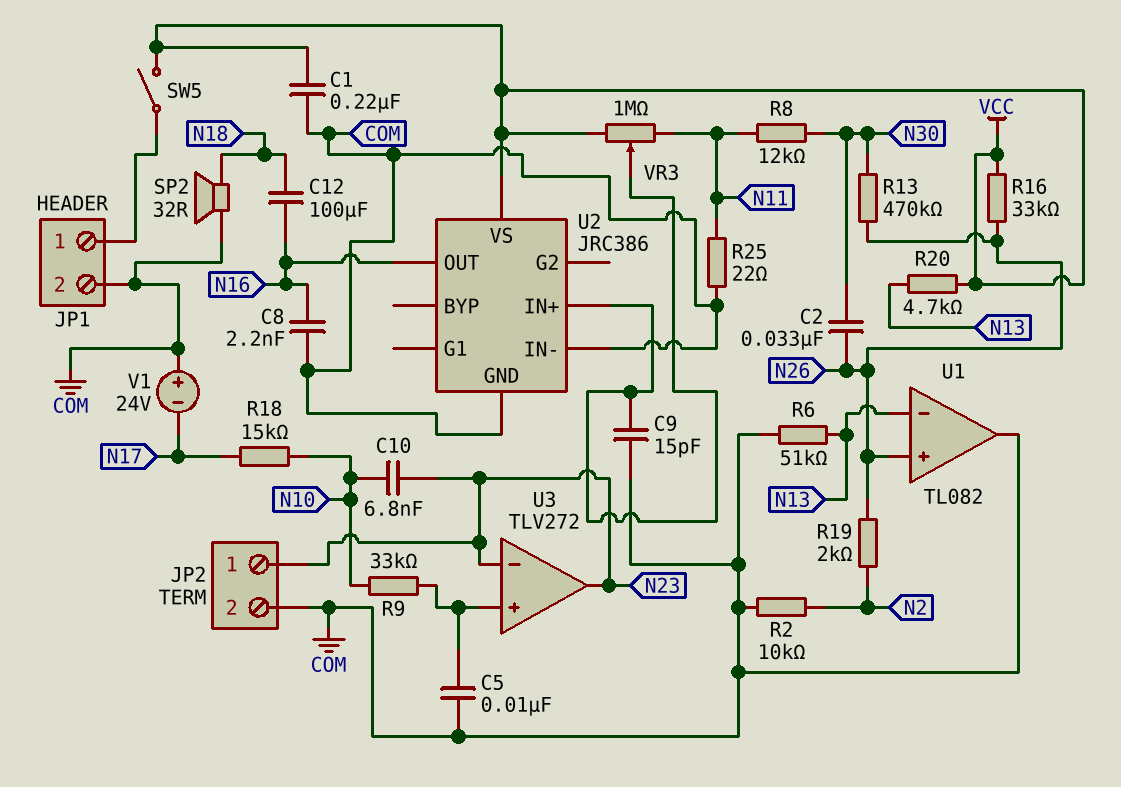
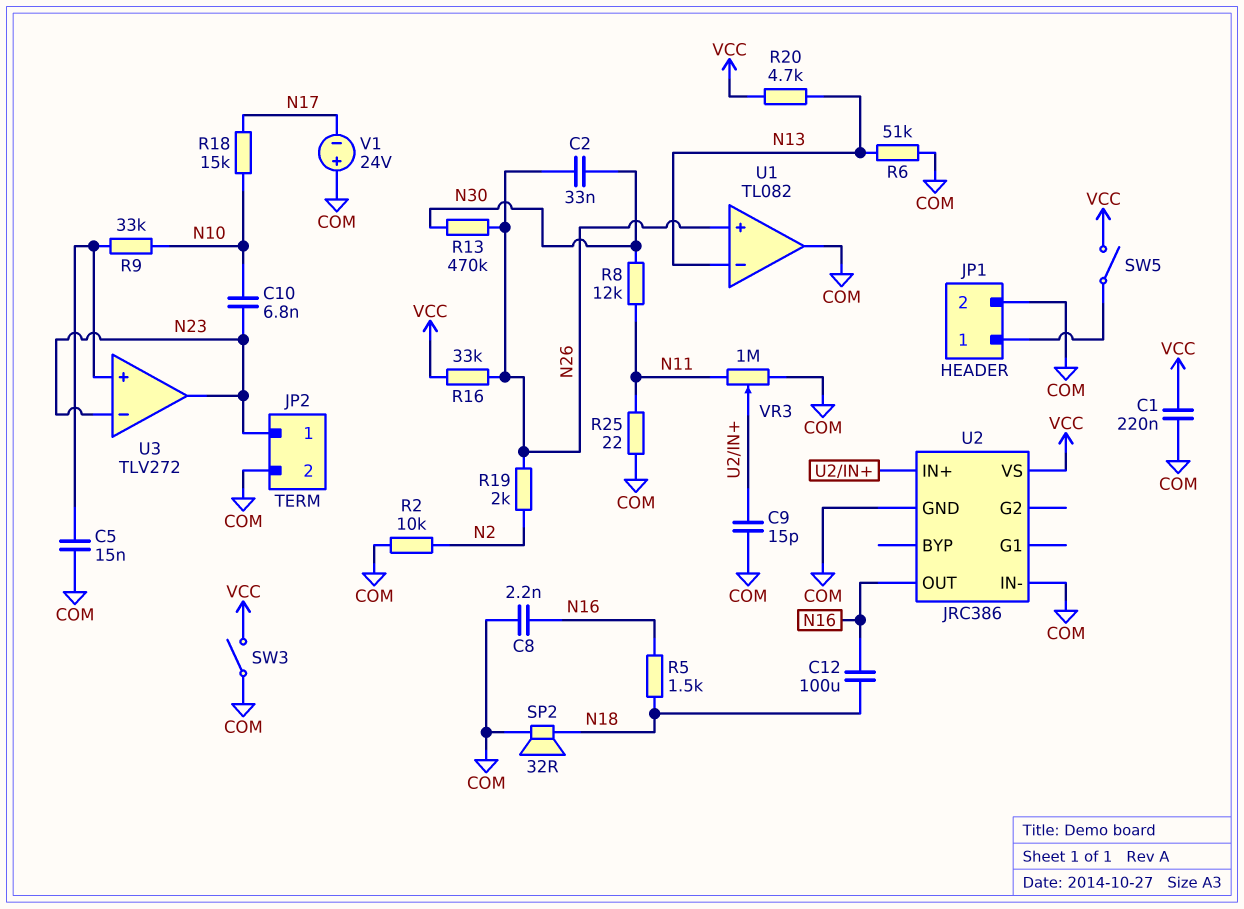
C5: 10nF (COM, U3/in+) -> 15nF (COM, U3/in+)
R5: none -> 1.5k (N16, N18)
SW3: none -> switch (COM, VCC)
VR3: 1M (N11, VCC, wiper U2/IN+) -> 1M (COM, N11, wiper U2/IN+)

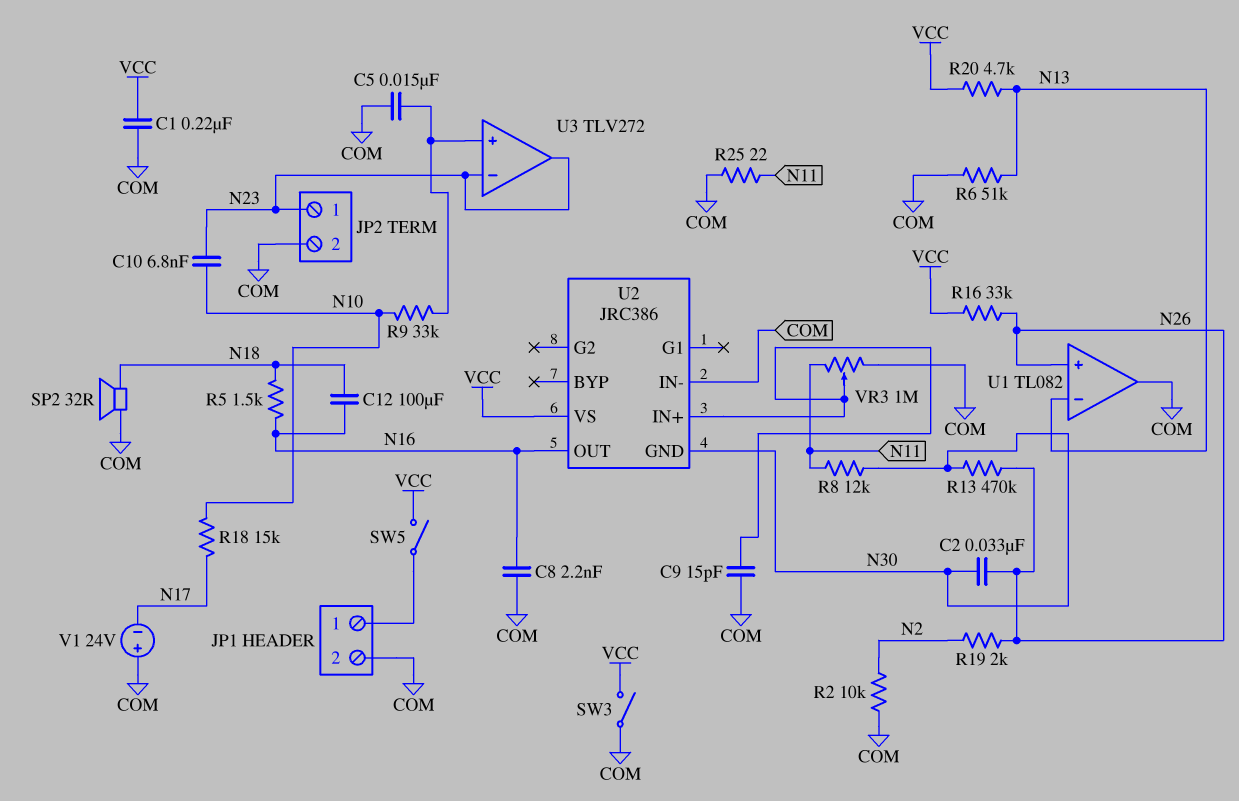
U2 pin GND: COM -> N30

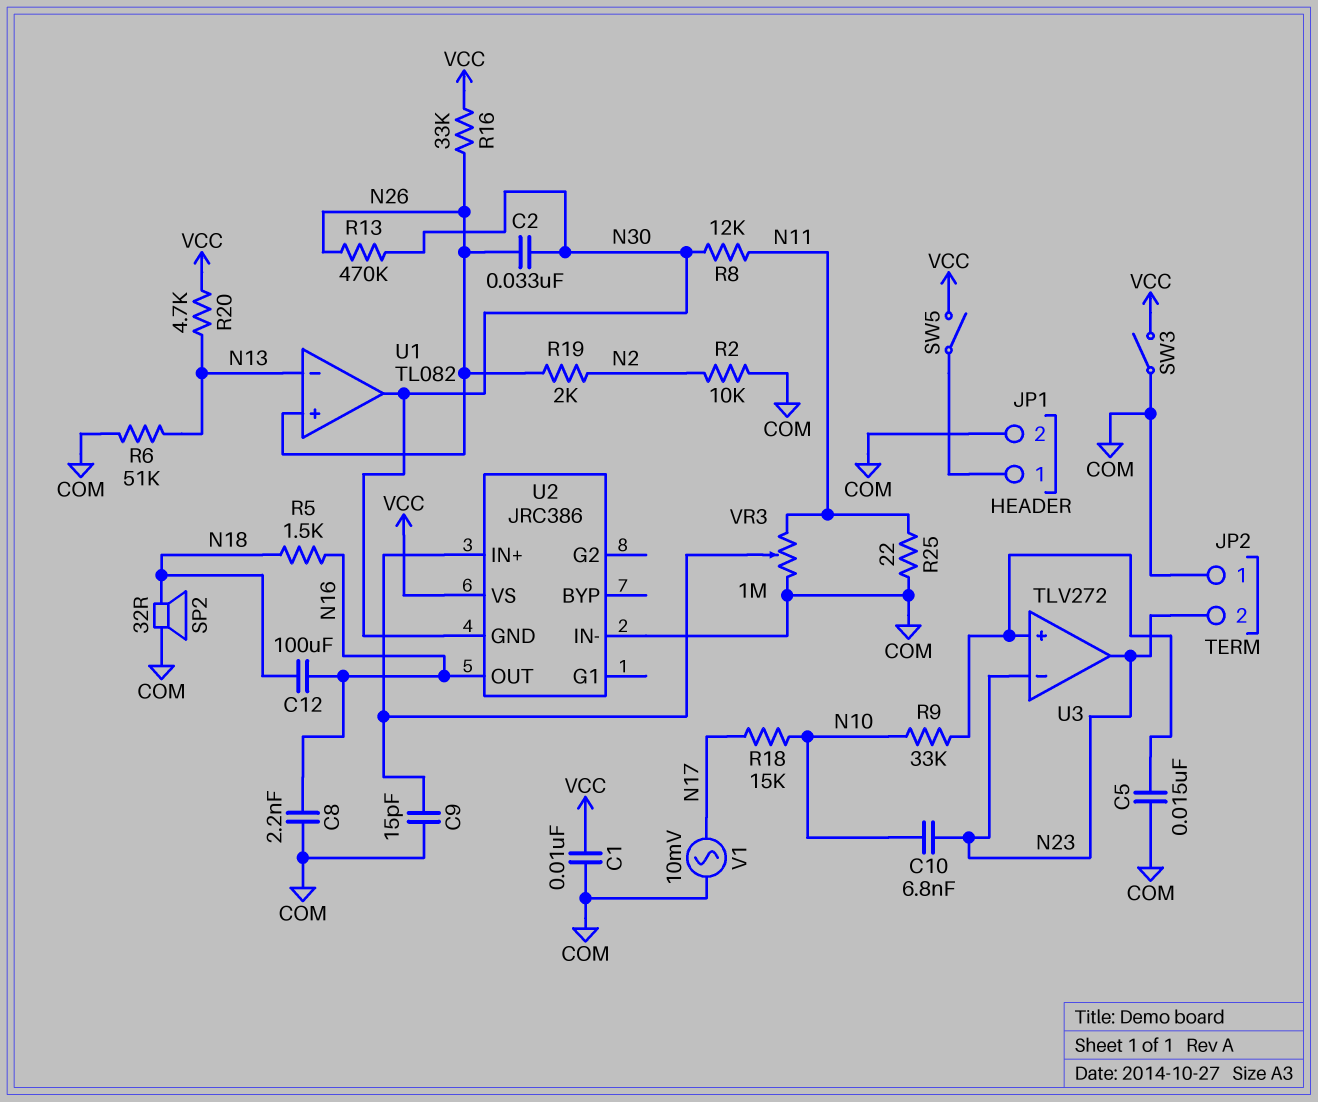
C1: 220nF (COM, VCC) -> 10nF (COM, VCC)
JP2 pin 1: N23 -> COM
JP2 pin 2: COM -> N23
U1 pin out: COM -> N30
V1: 24V (plus COM, minus N17) -> AC 10mV (COM, N17)

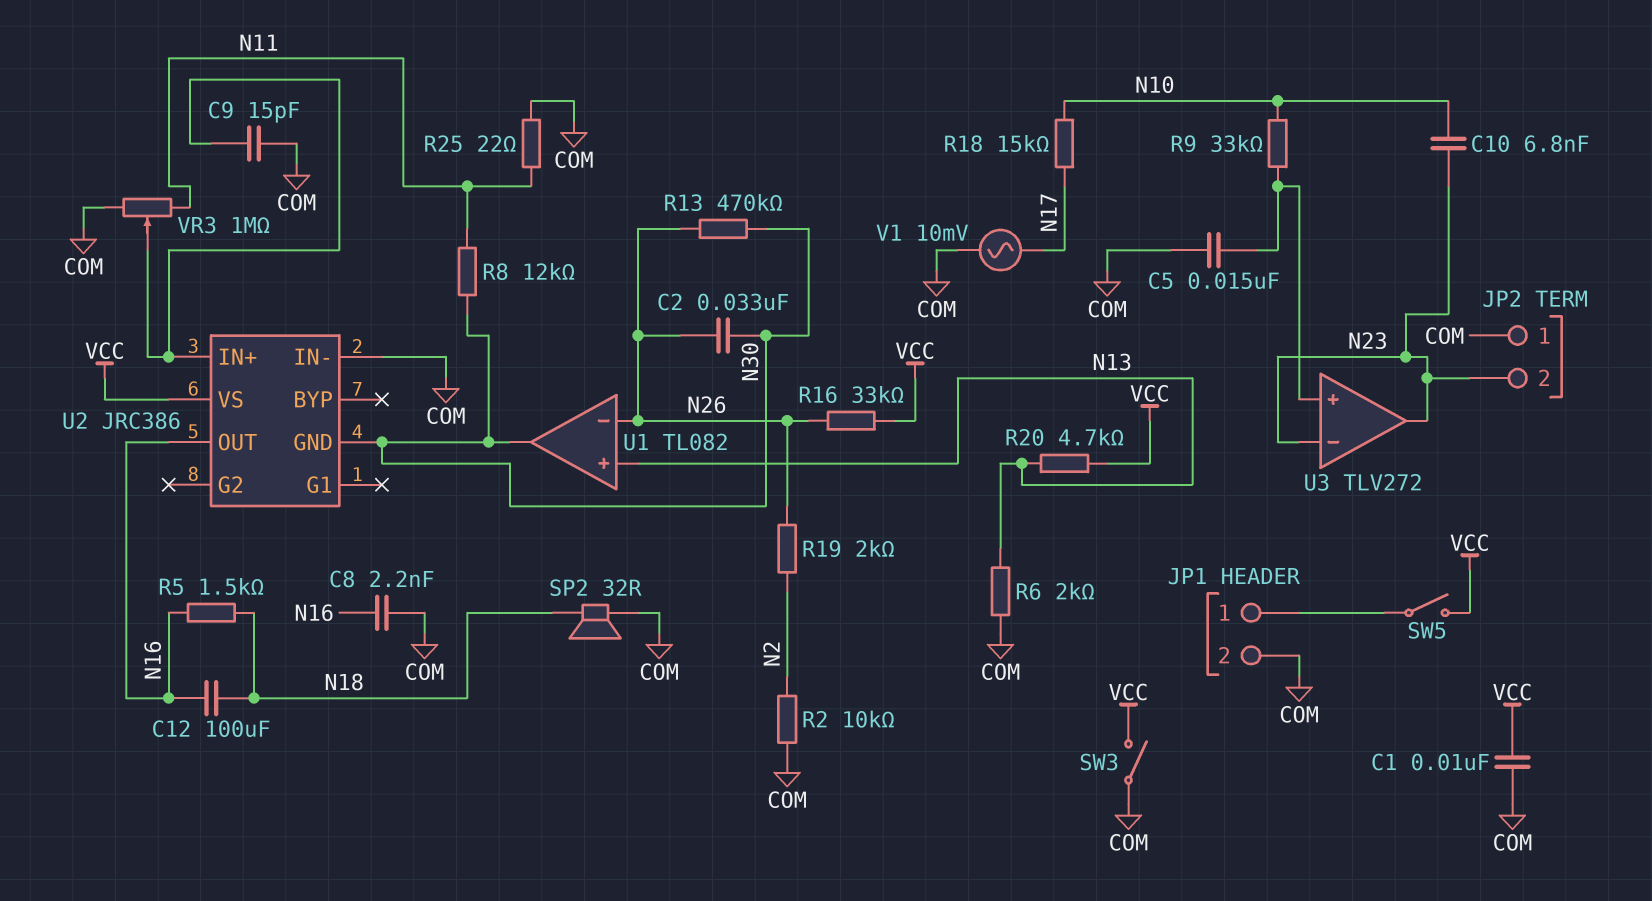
R6: 51k (COM, N13) -> 2k (COM, N13)
U1 pin in+: N26 -> N13
U1 pin in-: N13 -> N26

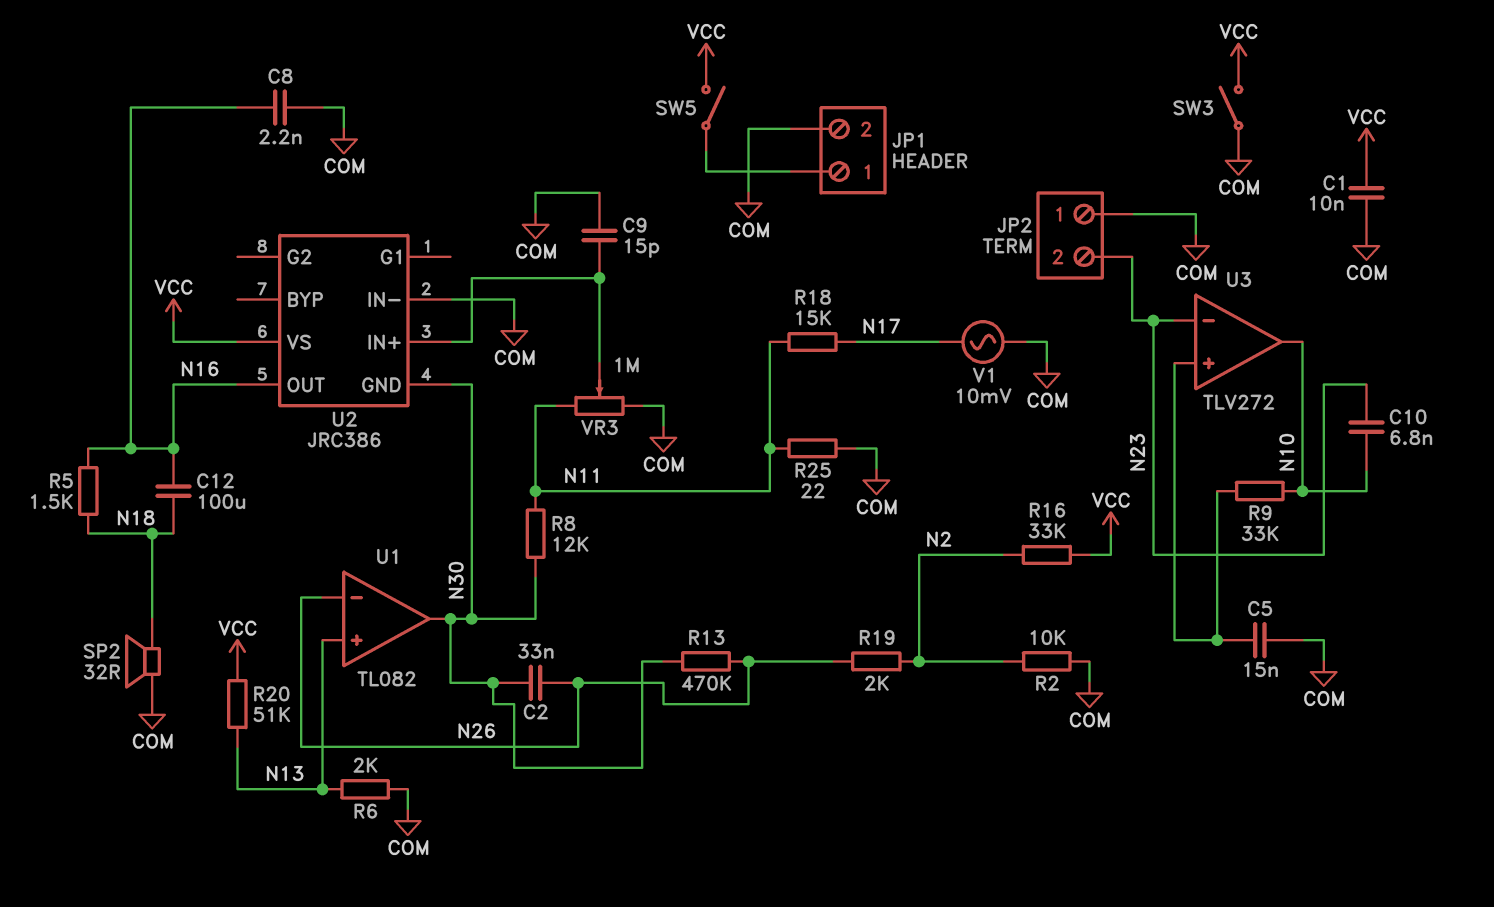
R16: 33k (N26, VCC) -> 33k (N2, VCC)
R18: 15k (N10, N17) -> 15k (N11, N17)
R20: 4.7k (N13, VCC) -> 51k (N13, VCC)
U3 pin out: N23 -> N10

